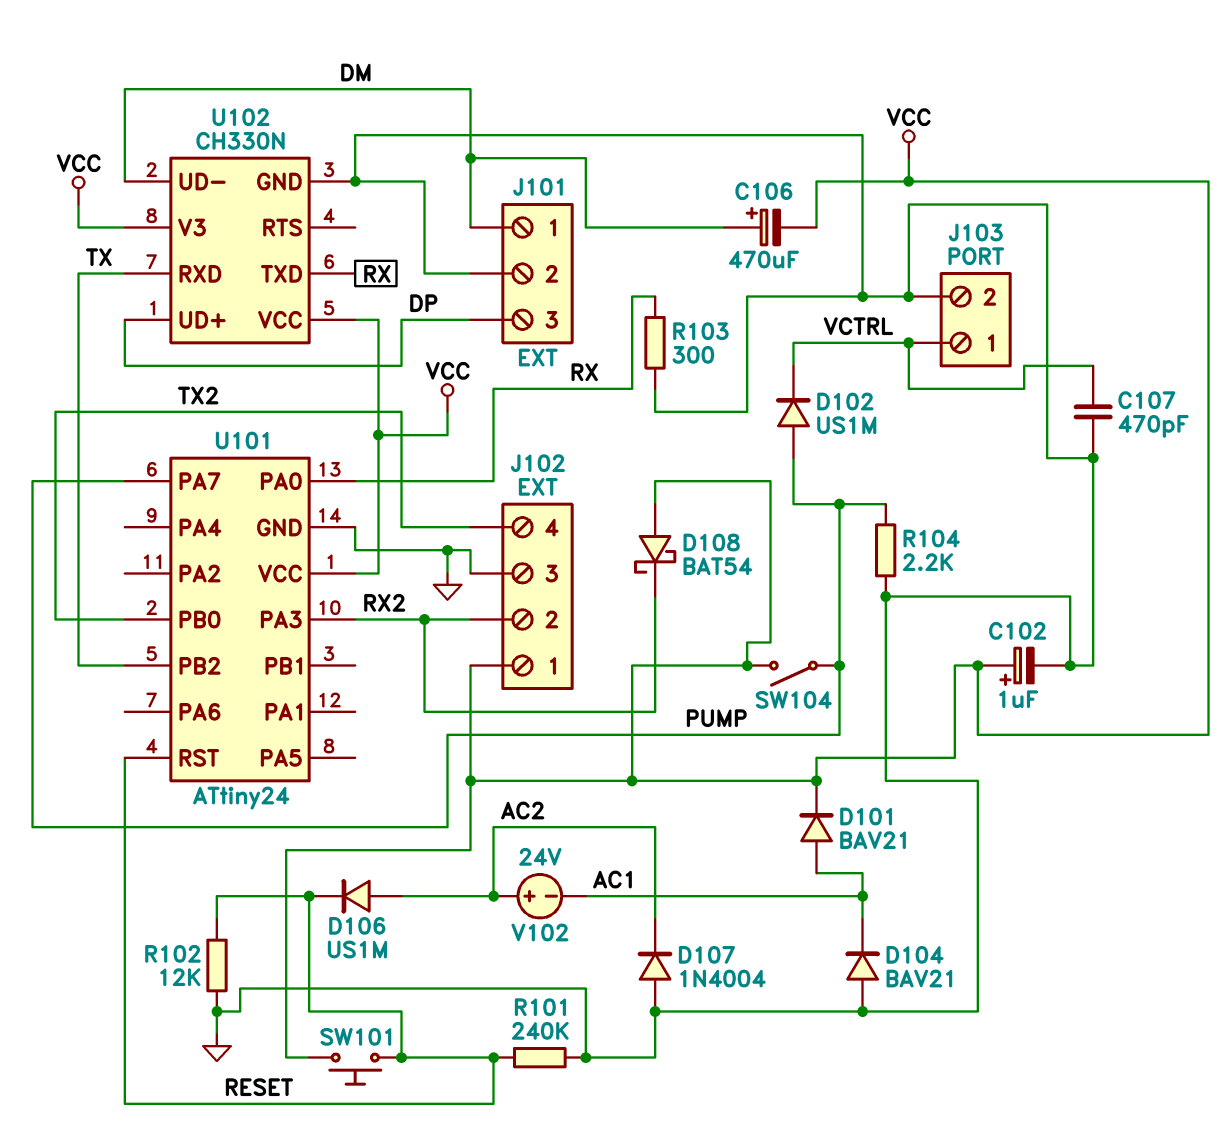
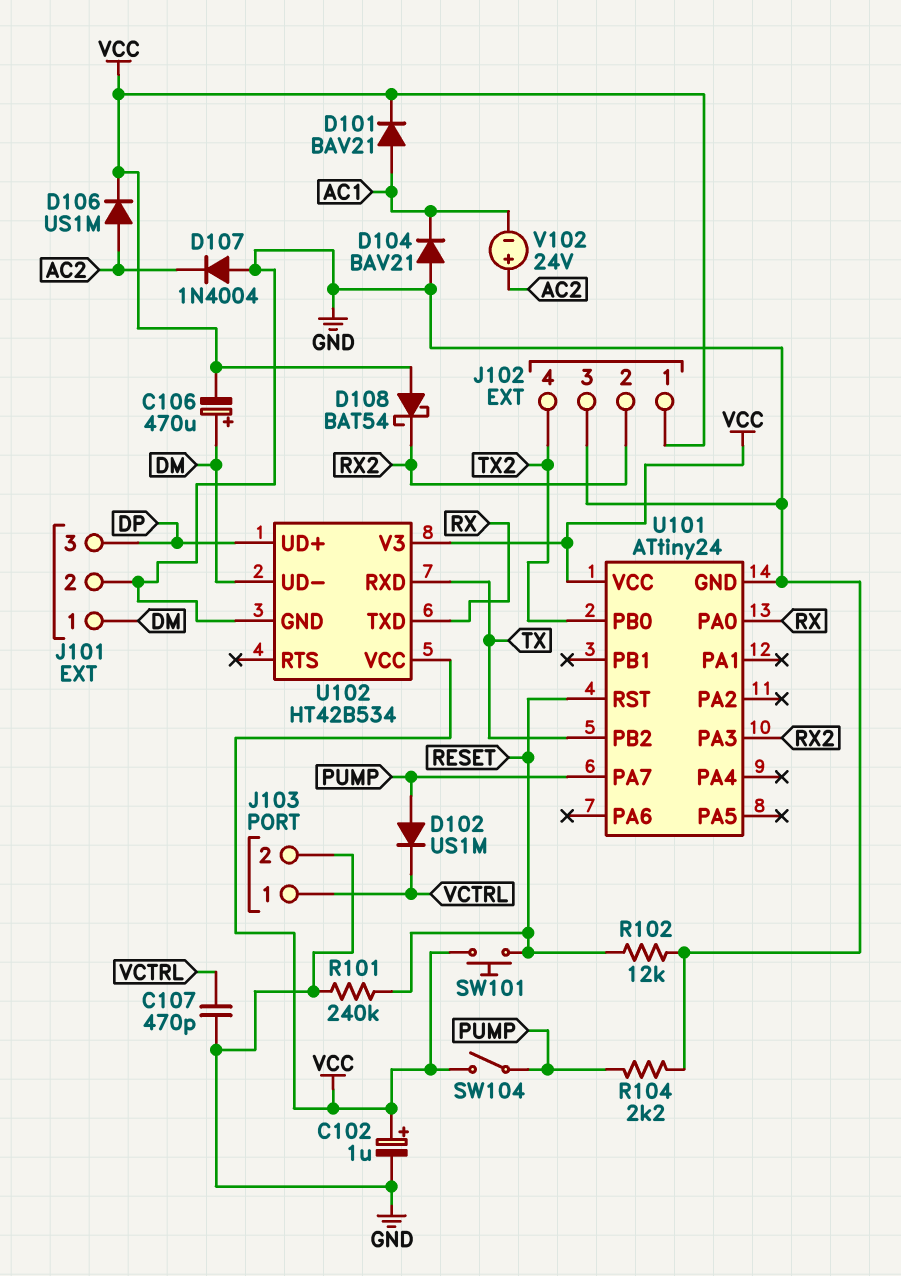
D106: diode US1M (A AC2, K RESET) -> diode US1M (A AC2, K VCC)
R103: 300 (GND, RX) -> none
U102: CH330N -> HT42B534

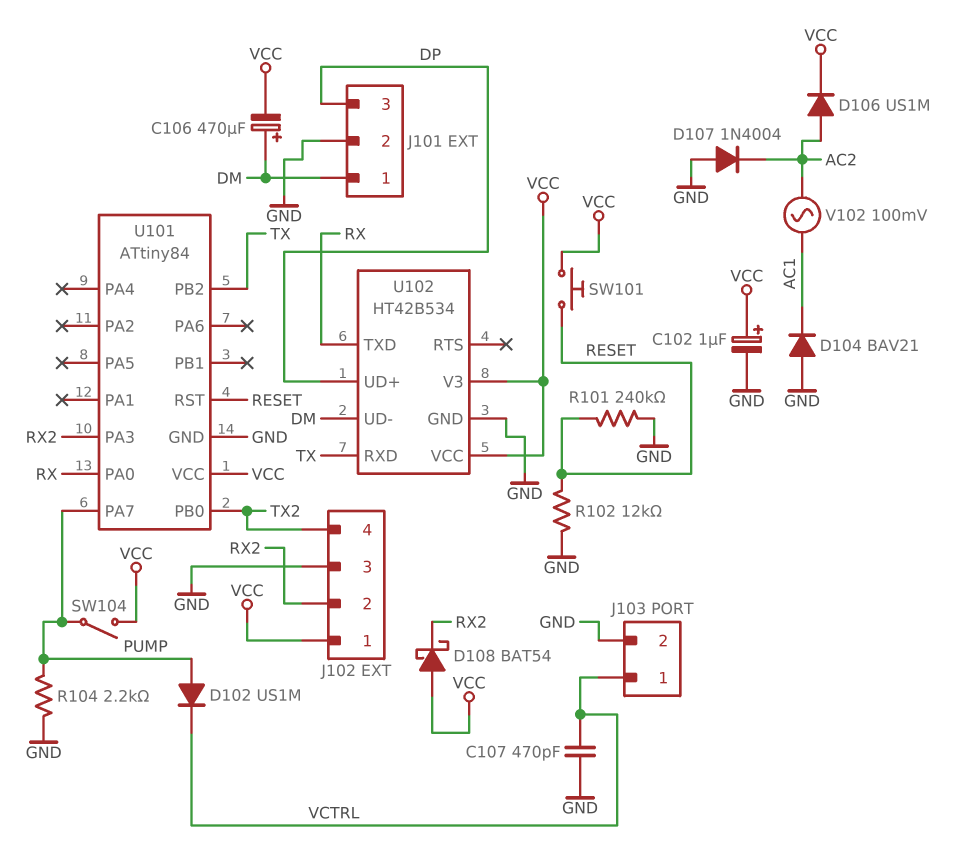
D101: diode BAV21 (A AC1, K VCC) -> none
U101: ATtiny24 -> ATtiny84
V102: 24V (plus AC2, minus AC1) -> AC 100mV (AC1, AC2)

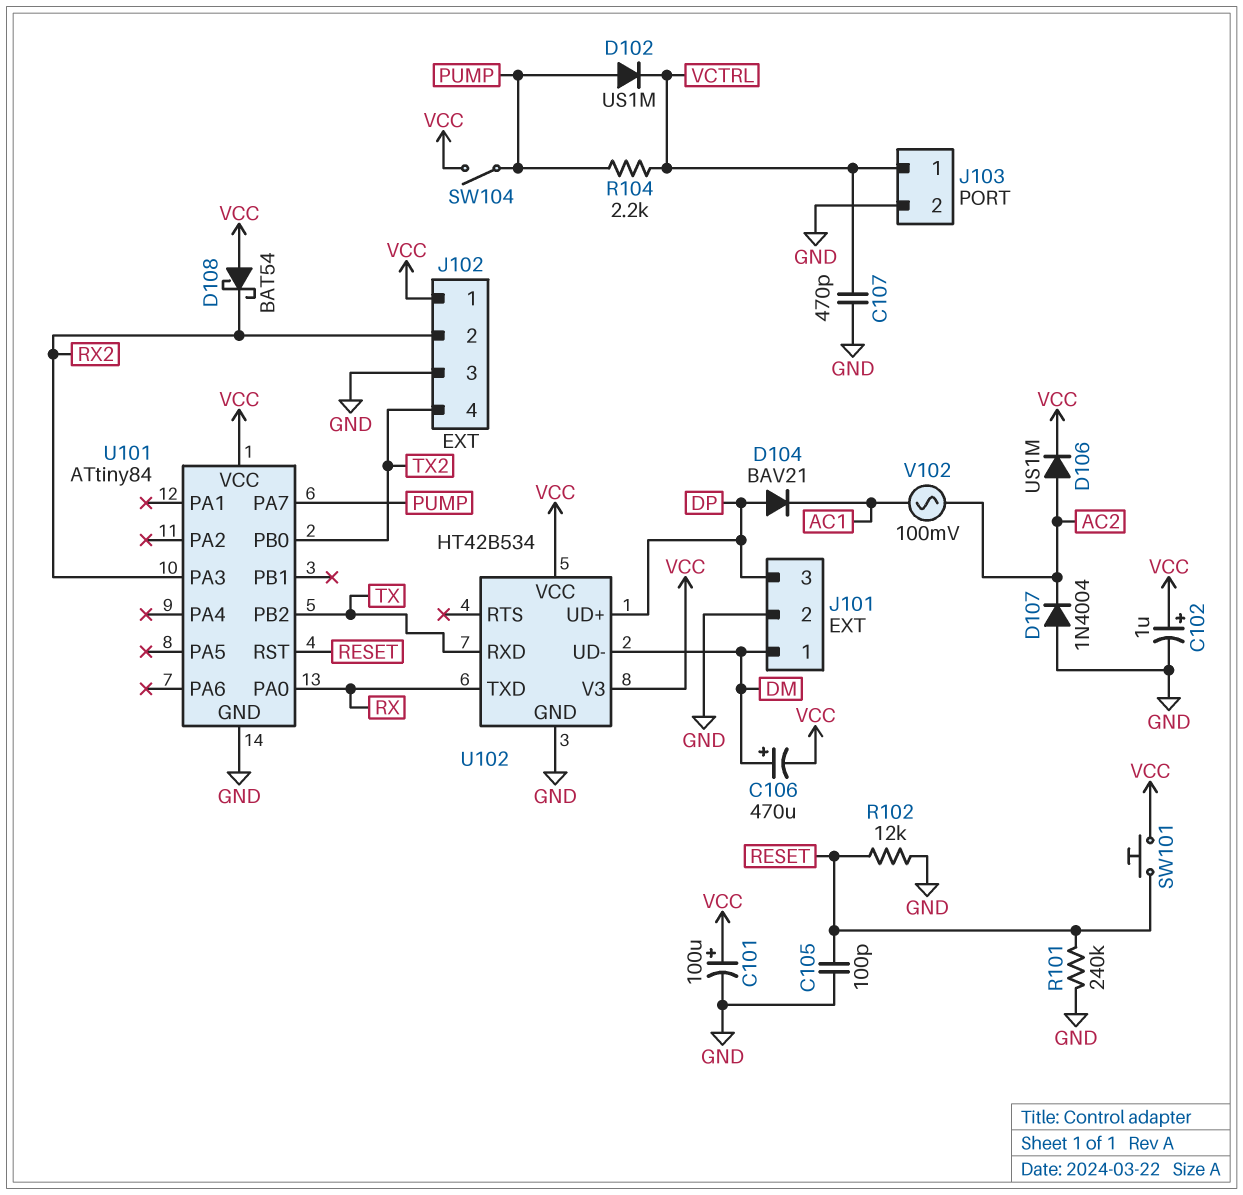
C101: none -> 100uF (plus VCC, minus GND)
C105: none -> 100pF (GND, RESET)
D104: diode BAV21 (A GND, K AC1) -> diode BAV21 (A DP, K AC1)
R104: 2.2k (GND, PUMP) -> 2.2k (PUMP, VCTRL)

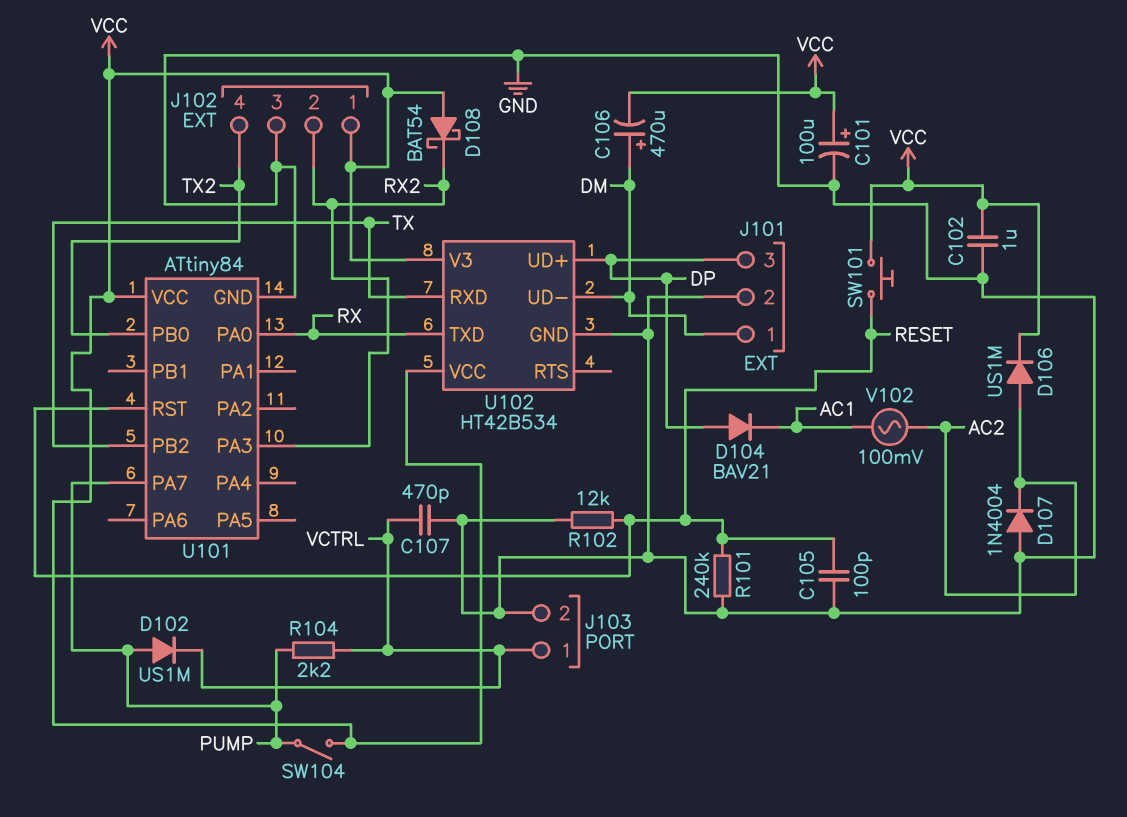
C102: 1uF (plus VCC, minus GND) -> 1uF (GND, VCC)

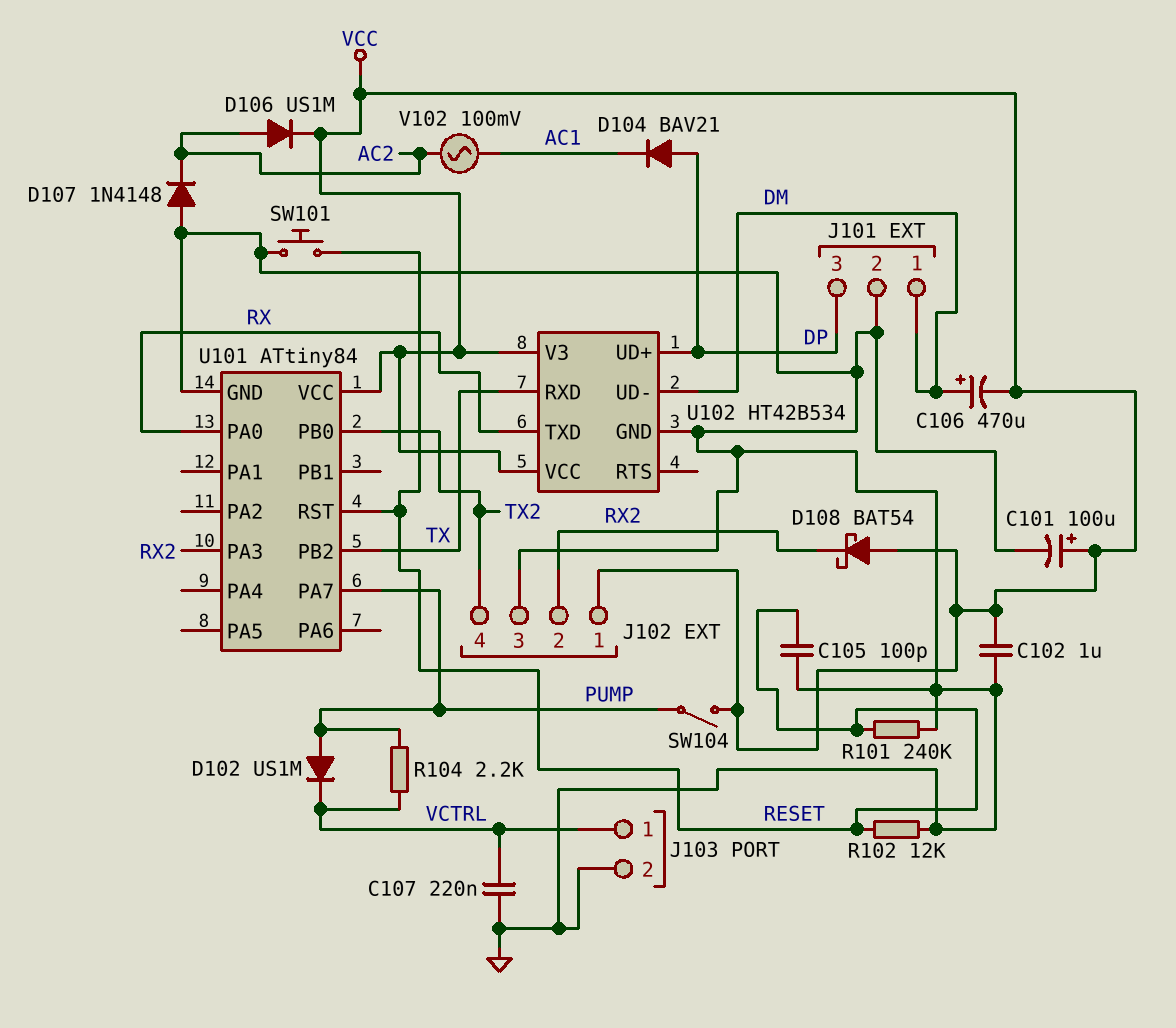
C107: 470pF (GND, VCTRL) -> 220nF (GND, VCTRL)
D107: diode 1N4004 (A GND, K AC2) -> diode 1N4148 (A GND, K AC2)
SW101: button (RESET, VCC) -> button (GND, RESET)

